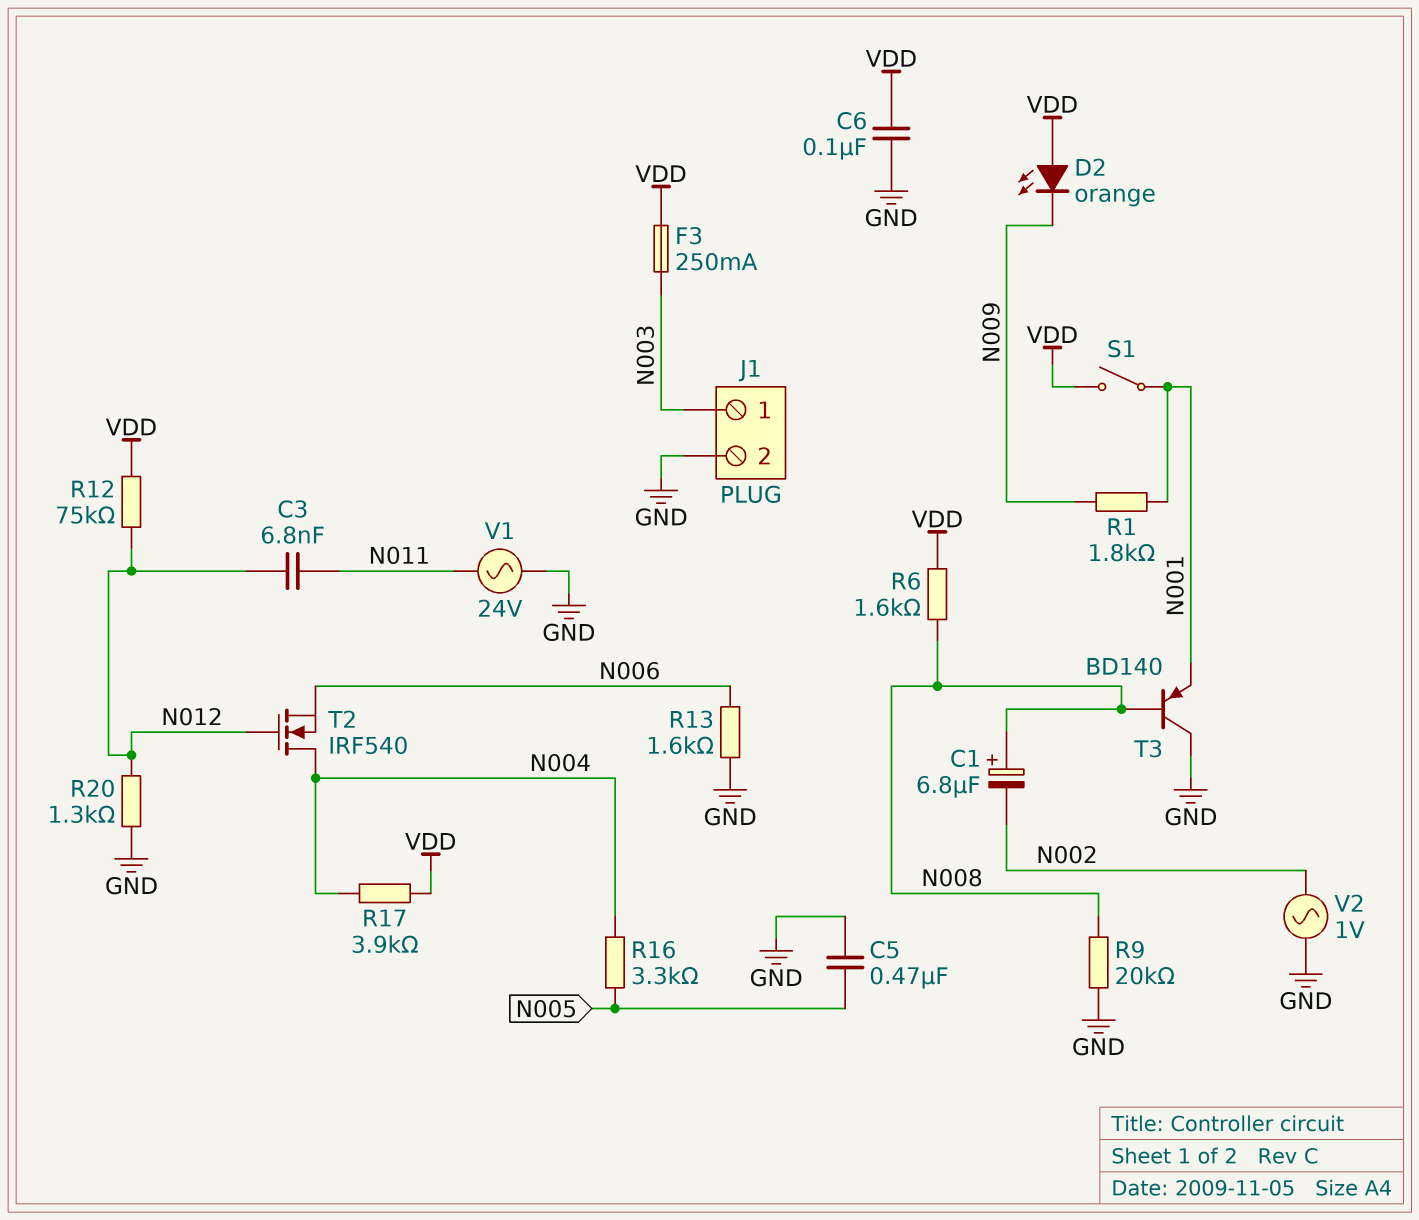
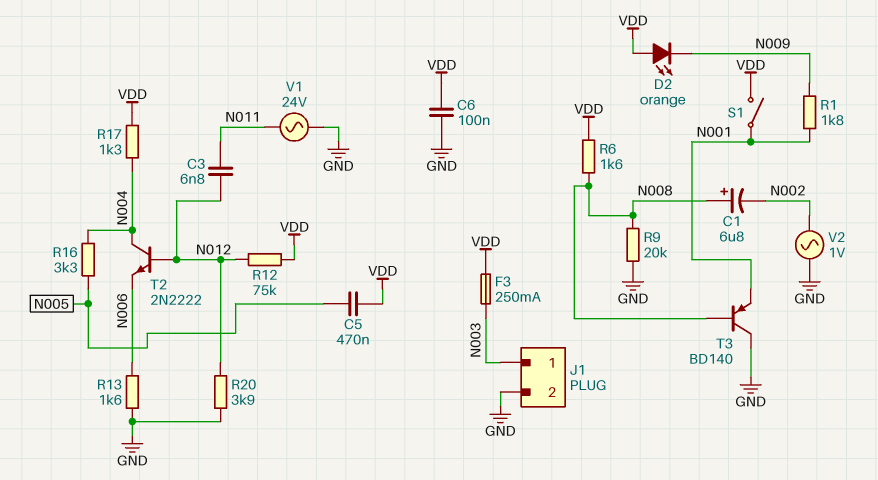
C5: 470nF (GND, N005) -> 470nF (N005, VDD)
R17: 3.9k (N004, VDD) -> 1.3k (N004, VDD)
R20: 1.3k (GND, N012) -> 3.9k (GND, N012)
T2: NMOS IRF540 (G N012, D N004, S N006) -> NPN 2N2222 (B N012, C N004, E N006)

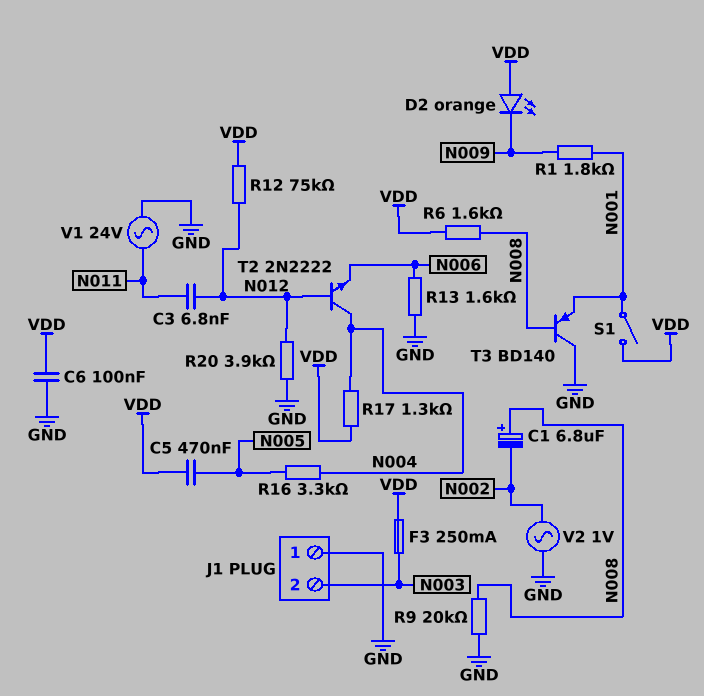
J1 pin 1: N003 -> GND
J1 pin 2: GND -> N003

